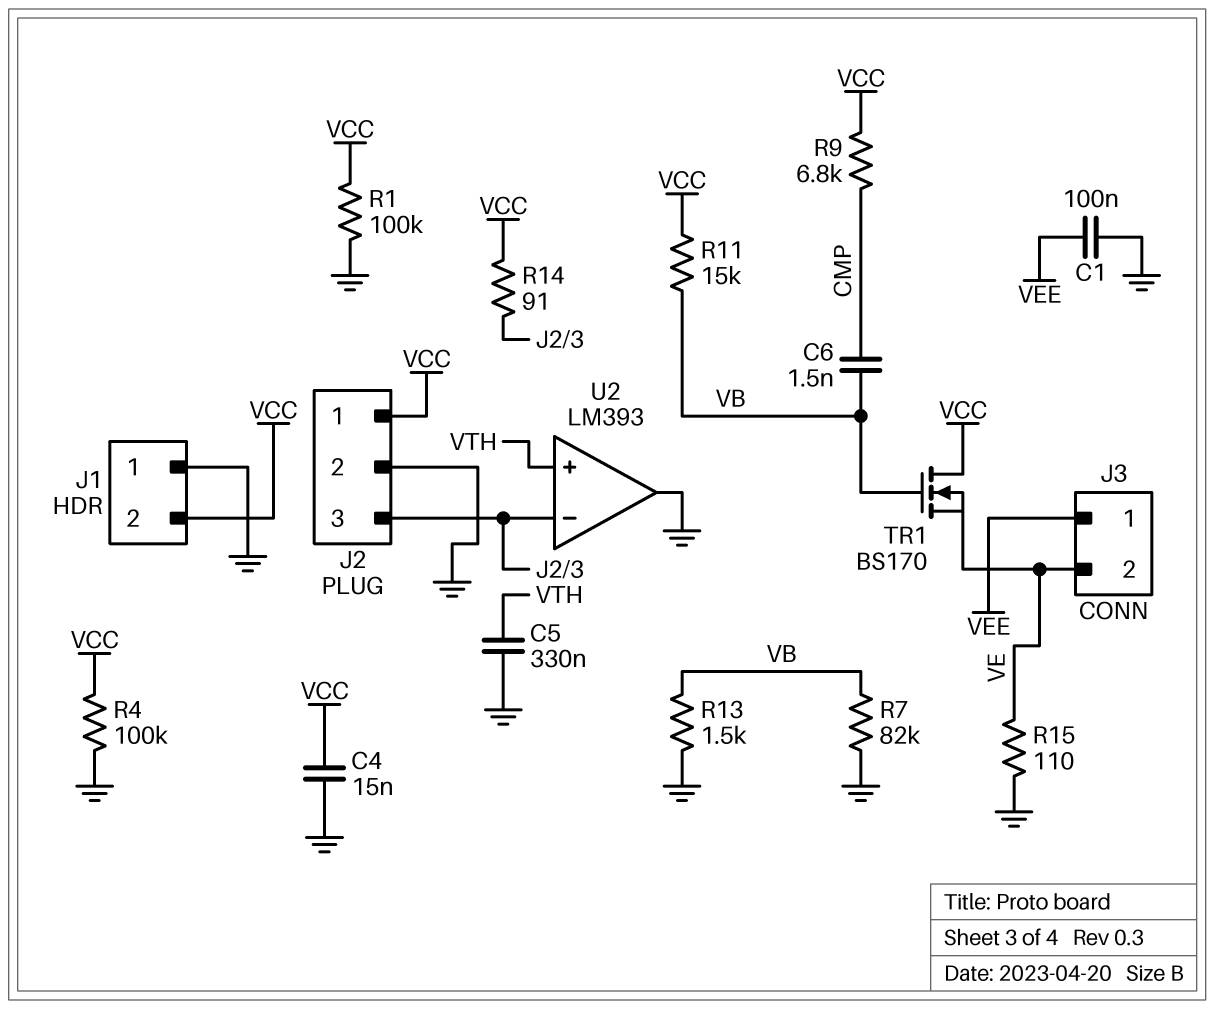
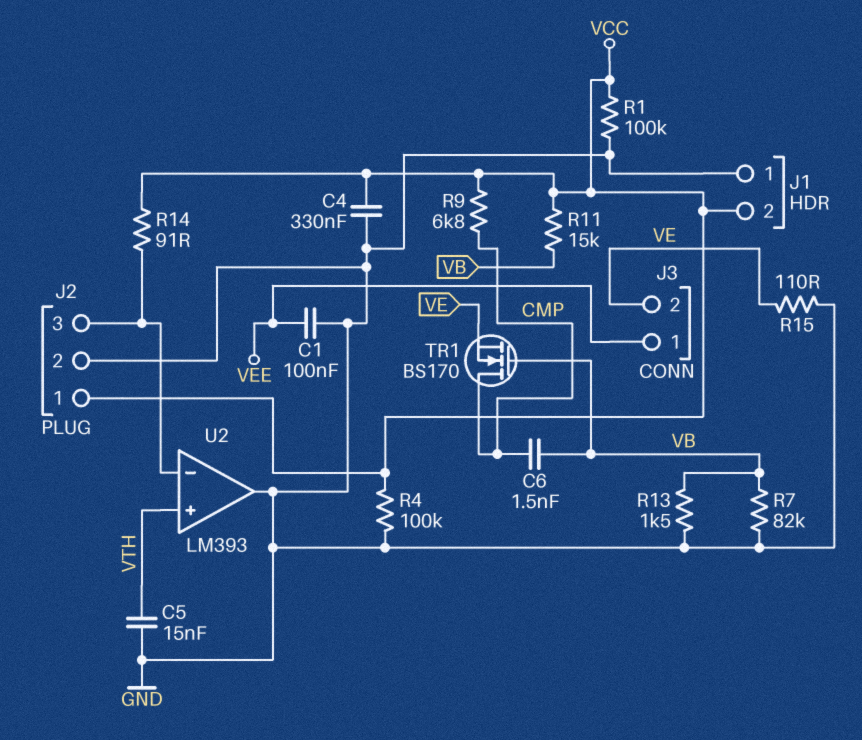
C4: 15nF (GND, VCC) -> 330nF (GND, VCC)
C5: 330nF (GND, VTH) -> 15nF (GND, VTH)
TR1: NMOS BS170 (G VB, D VCC, S VE) -> NMOS BS170 (G VB, D CMP, S VE)

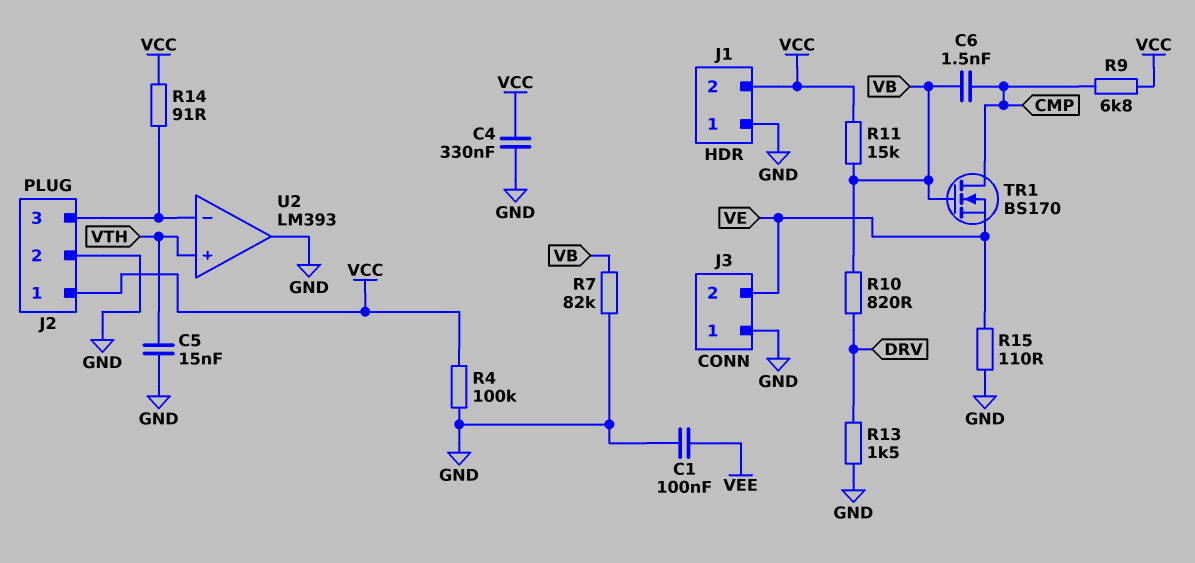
J3 pin 1: VEE -> GND
R1: 100k (GND, VCC) -> none
R10: none -> 820 (DRV, VB)
R13: 1.5k (GND, VB) -> 1.5k (DRV, GND)

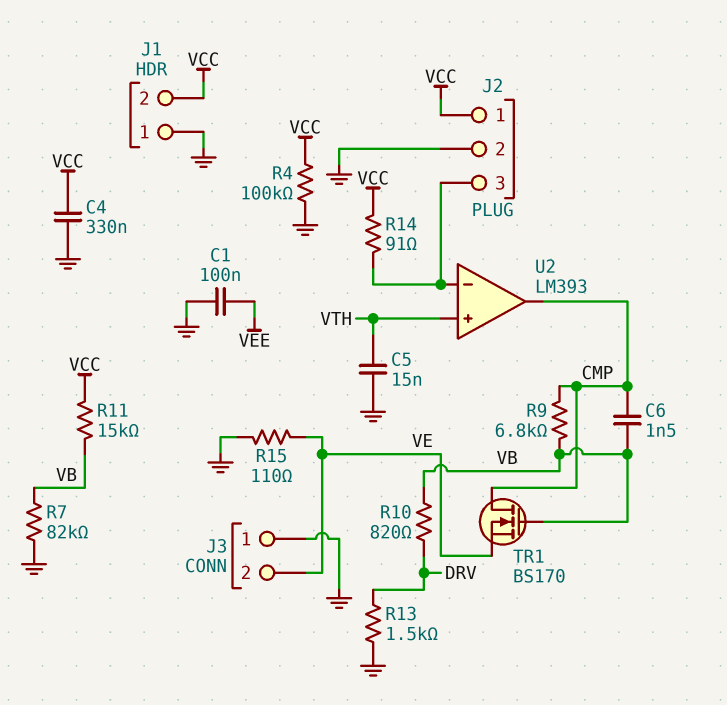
R9: 6.8k (CMP, VCC) -> 6.8k (CMP, VB)
U2 pin out: GND -> CMP

